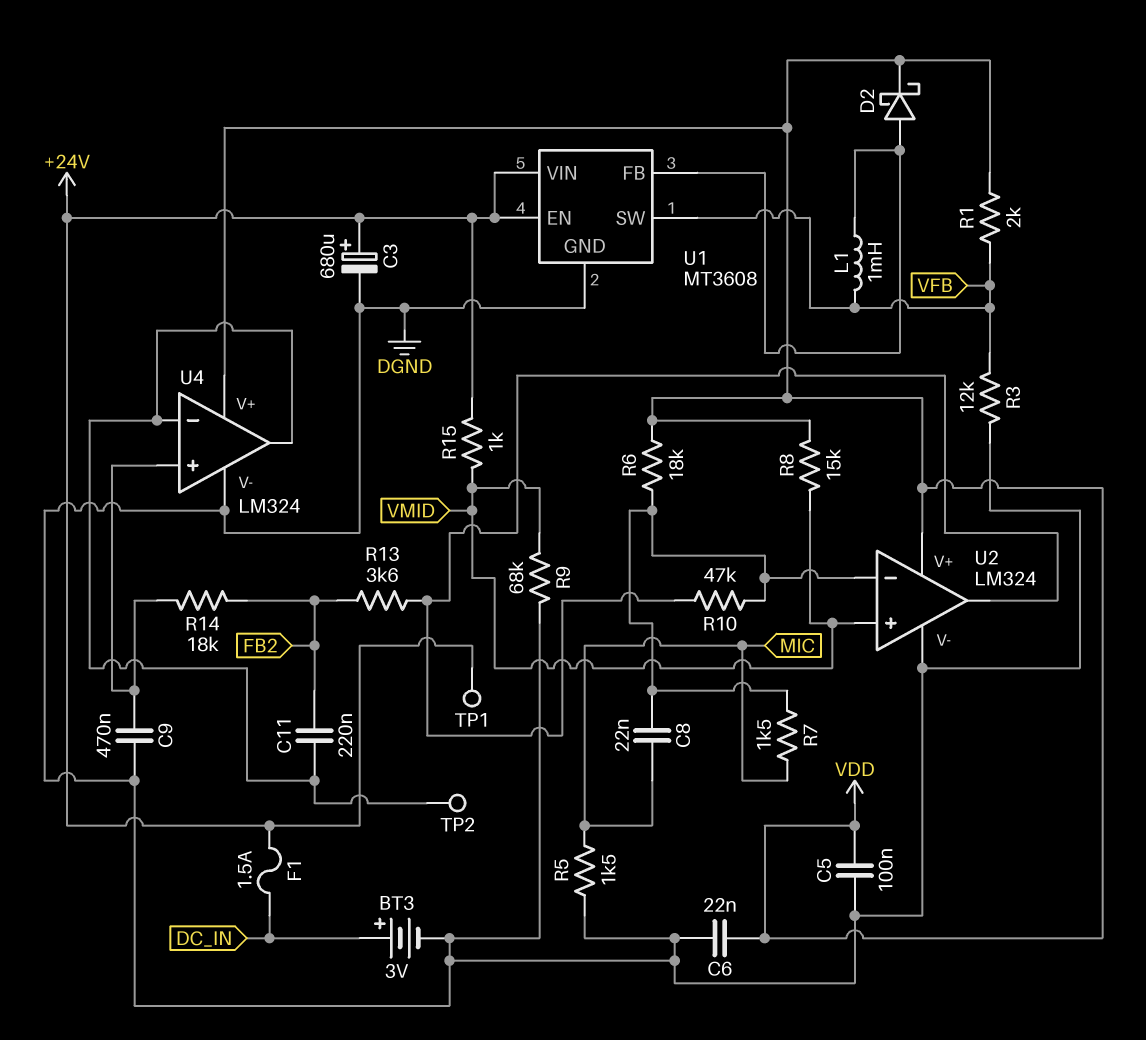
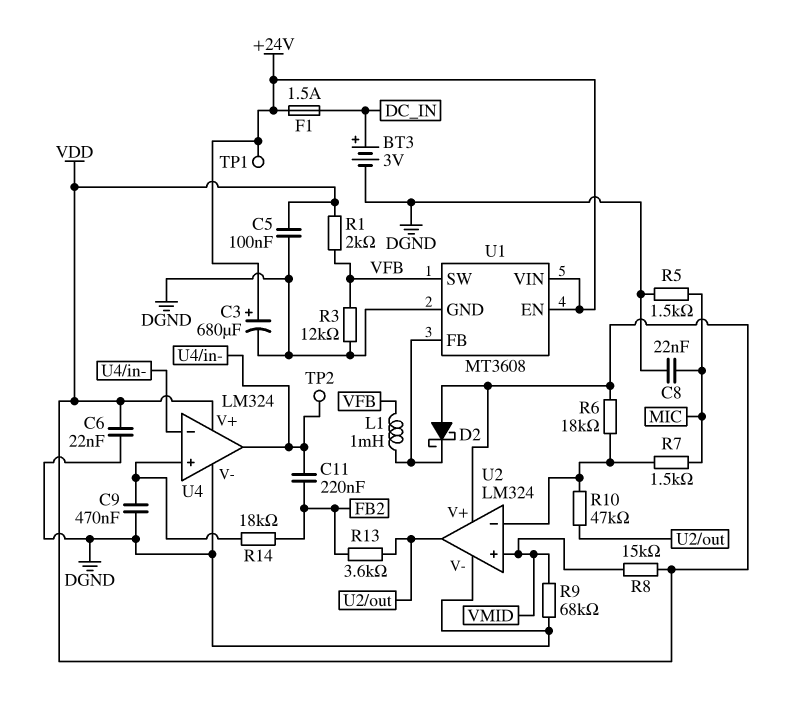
C8: 22nF (MIC, U2/in-) -> 22nF (DGND, MIC)
D2: schottky (A U1/FB, K VDD) -> schottky (A VDD, K U1/FB)
R15: 1k (+24V, VMID) -> none

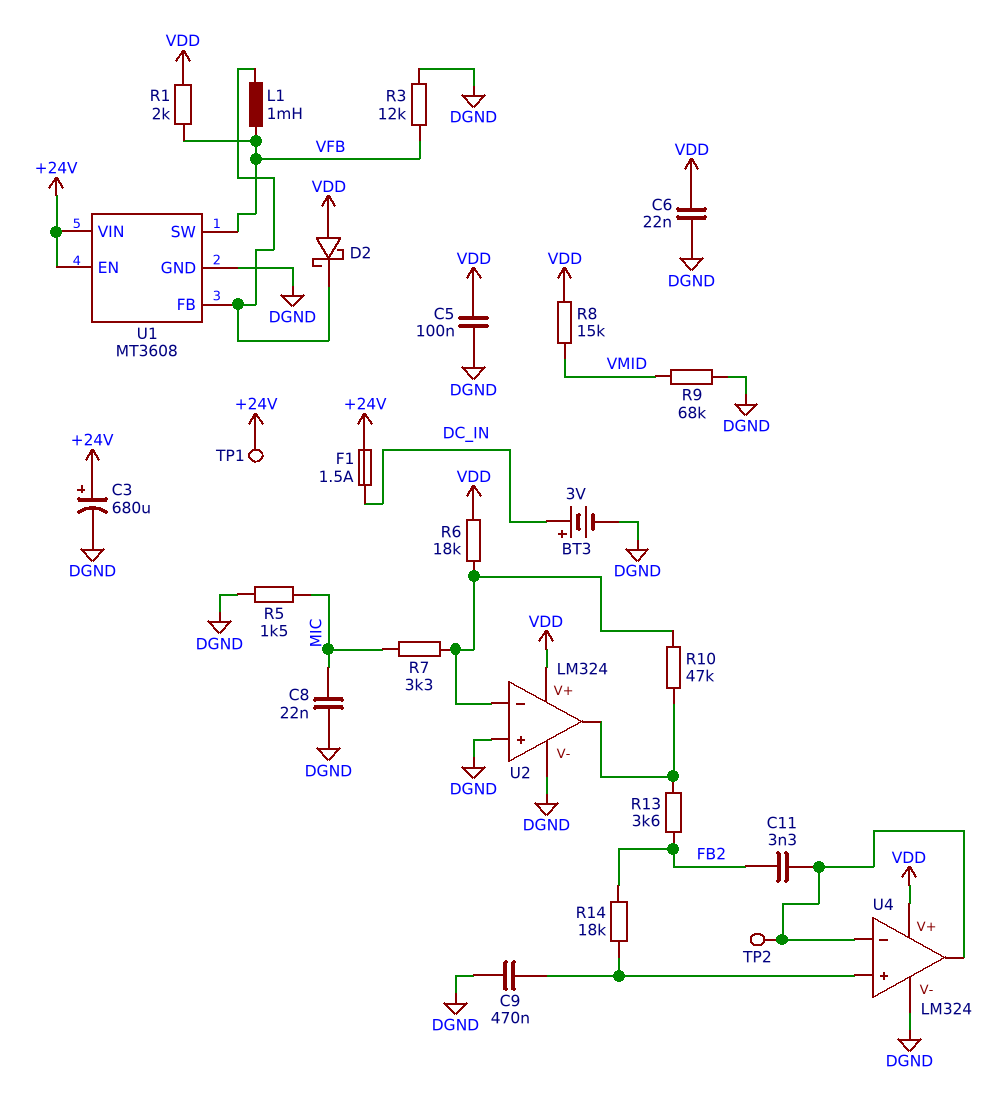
C11: 220nF (FB2, U4/in-) -> 3.3nF (FB2, U4/in-)
R7: 1.5k (MIC, U2/in-) -> 3.3k (MIC, U2/in-)
U2 pin in+: VMID -> DGND

